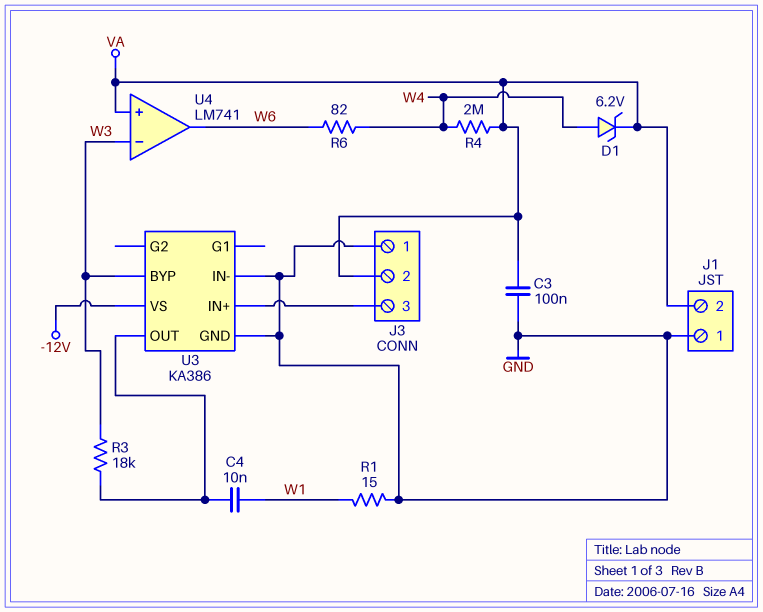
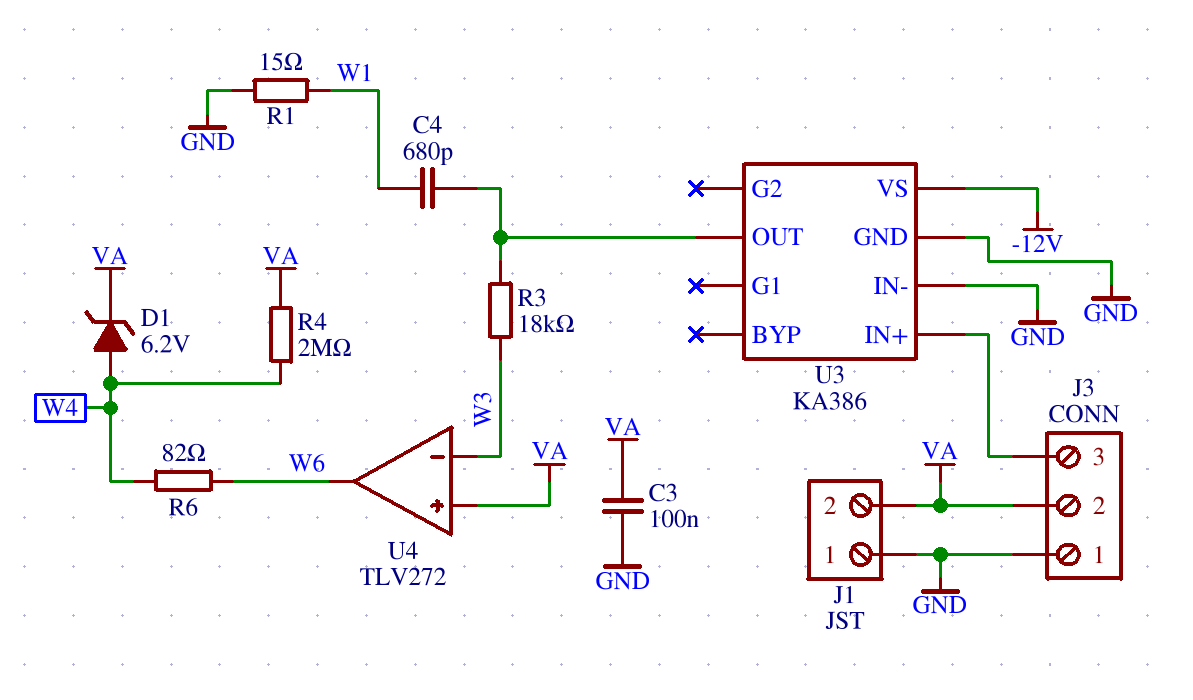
C4: 10nF (U3/OUT, W1) -> 680pF (U3/OUT, W1)
U3 pin BYP: W3 -> none
U4: LM741 -> TLV272

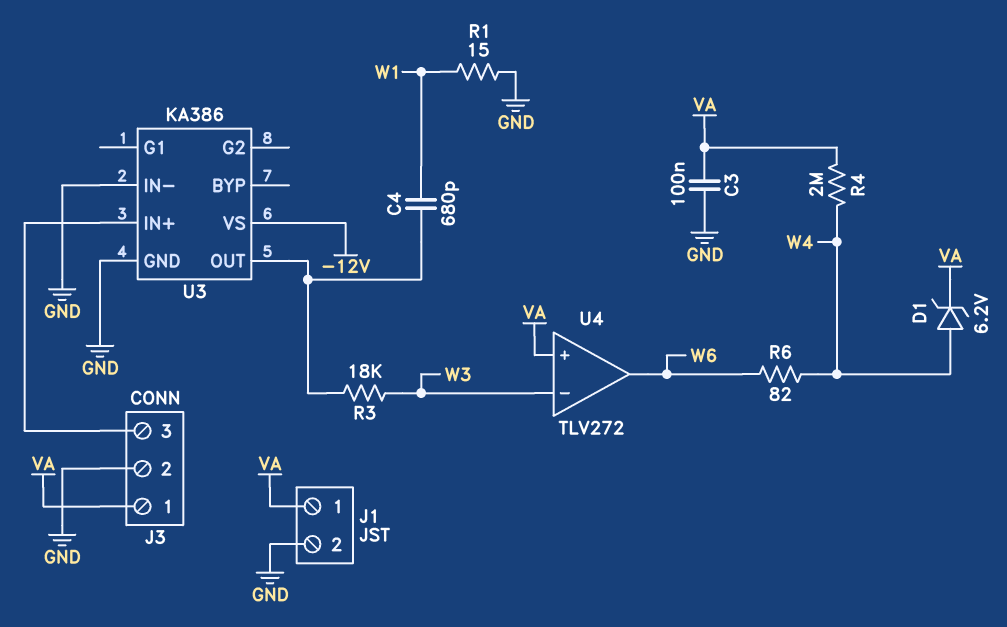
J1 pin 1: GND -> VA
J1 pin 2: VA -> GND
J3 pin 1: GND -> VA
J3 pin 2: VA -> GND

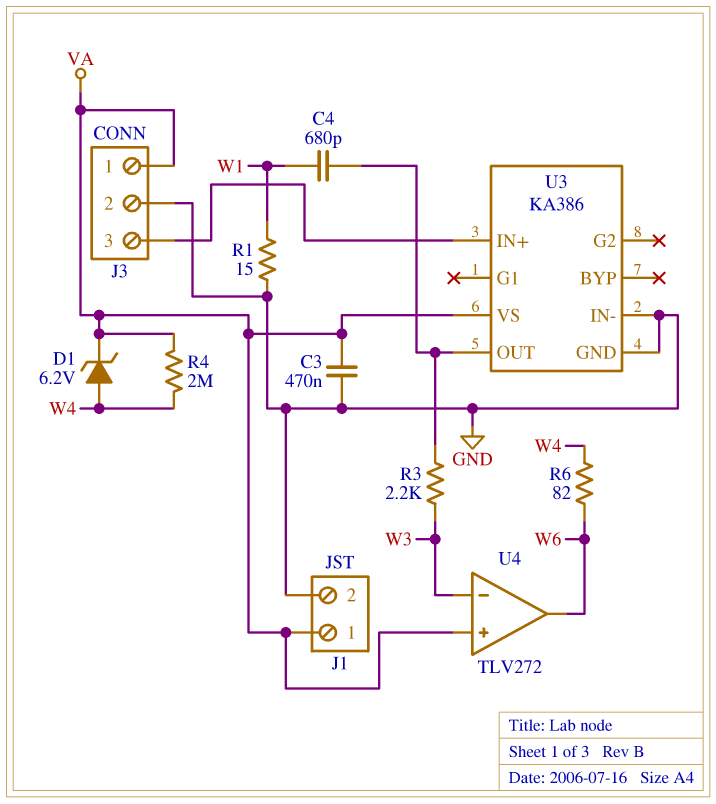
C3: 100nF (GND, VA) -> 470nF (GND, VA)
R3: 18k (U3/OUT, W3) -> 2.2k (U3/OUT, W3)
U3 pin VS: -12V -> VA

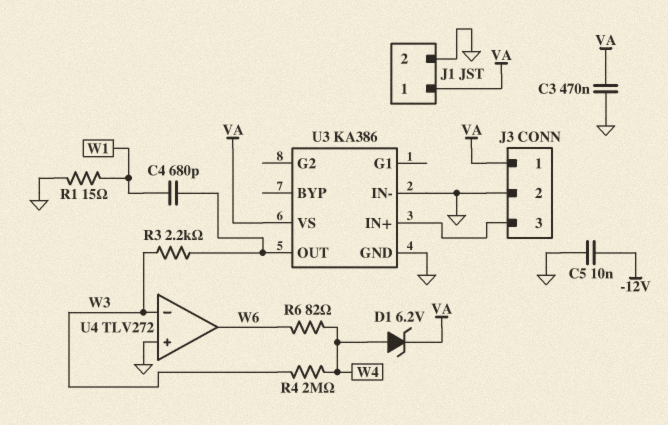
C5: none -> 10nF (-12V, GND)
R4: 2M (VA, W4) -> 2M (W3, W4)
U4 pin in+: VA -> GND

